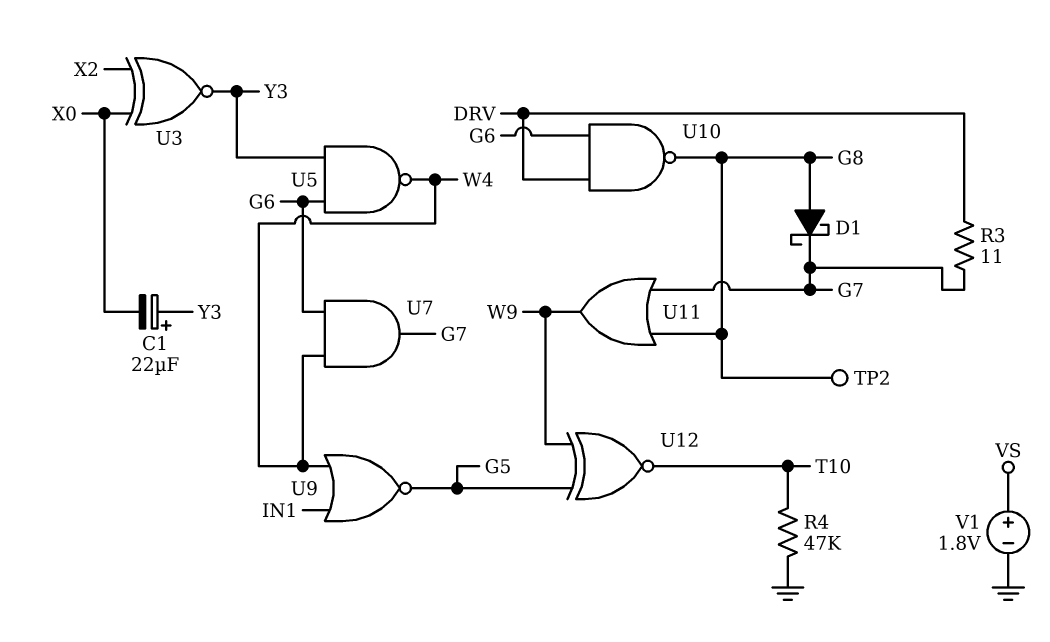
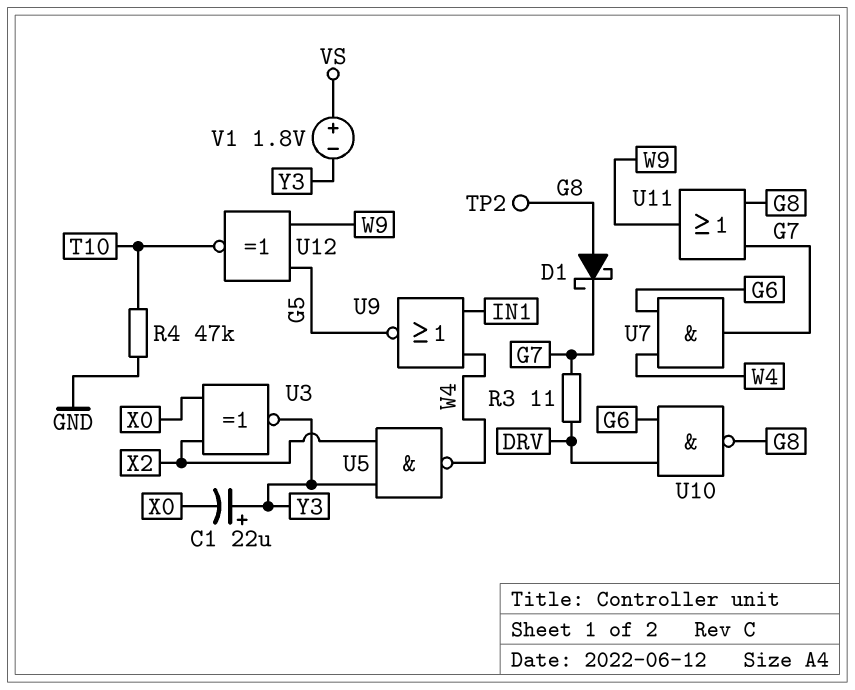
U5: NAND (in G6, in Y3, out W4) -> NAND (in X2, in Y3, out W4)
V1: 1.8V (plus VS, minus GND) -> 1.8V (plus VS, minus Y3)

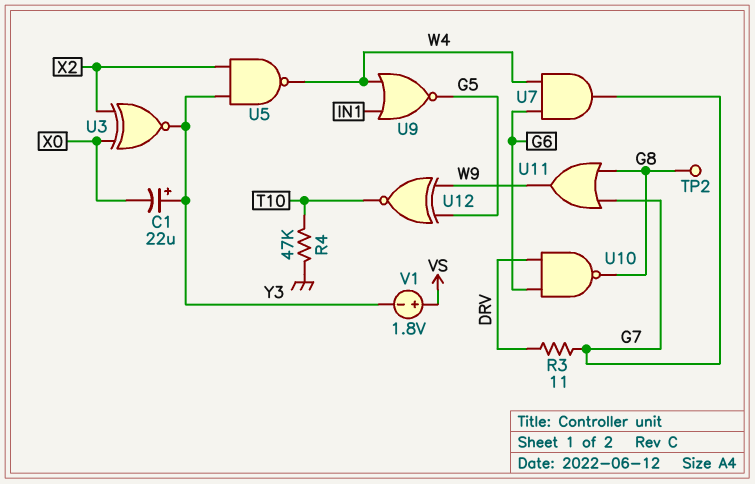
D1: schottky (A G8, K G7) -> none

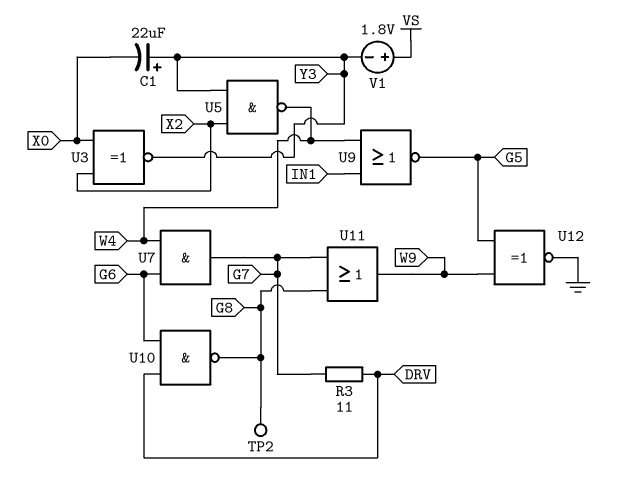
R4: 47k (GND, T10) -> none
U12: XNOR (in G5, in W9, out T10) -> XNOR (in G5, in W9, out GND)

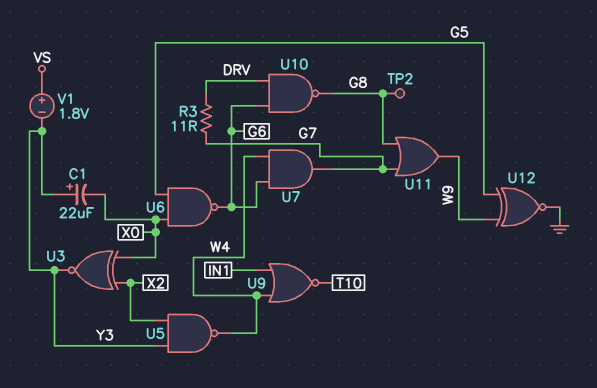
U6: none -> NAND (in G5, in X0, out G6)
U9: NOR (in IN1, in W4, out G5) -> NOR (in IN1, in W4, out T10)

